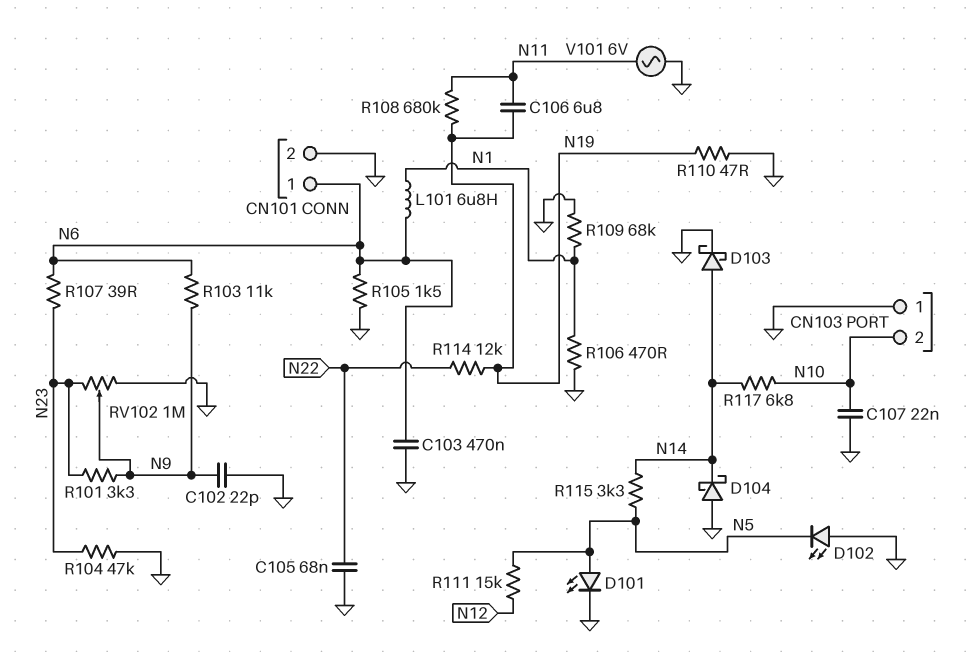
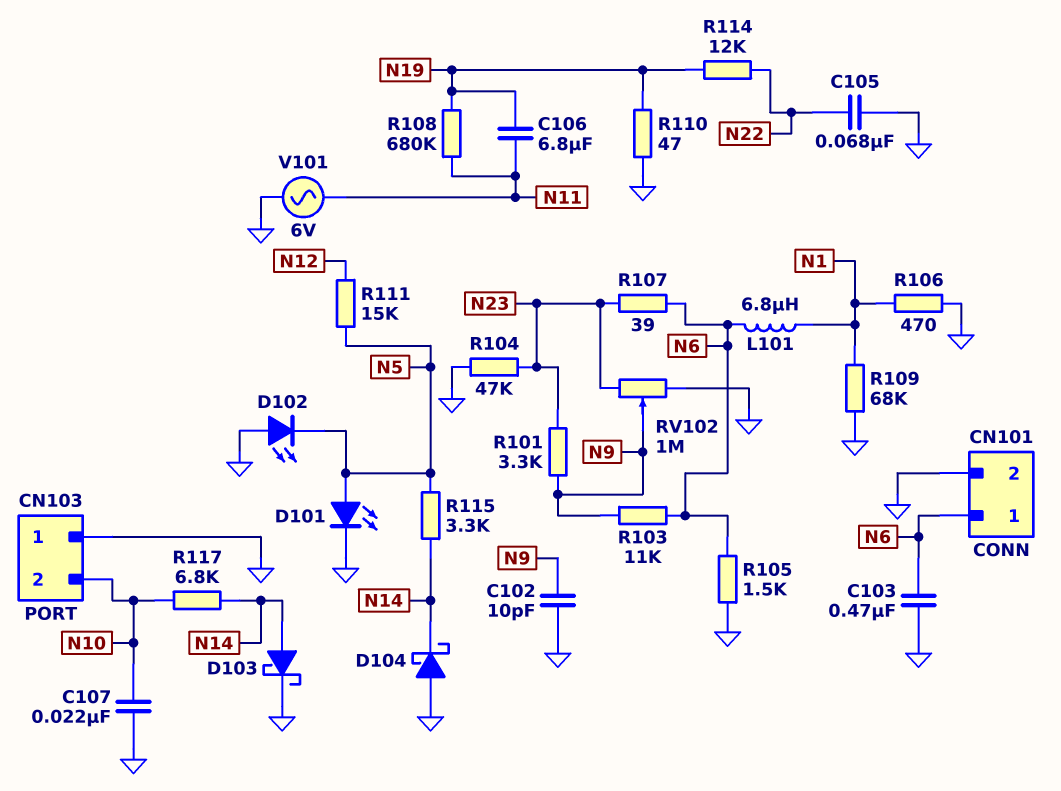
C102: 22pF (GND, N9) -> 10pF (GND, N9)

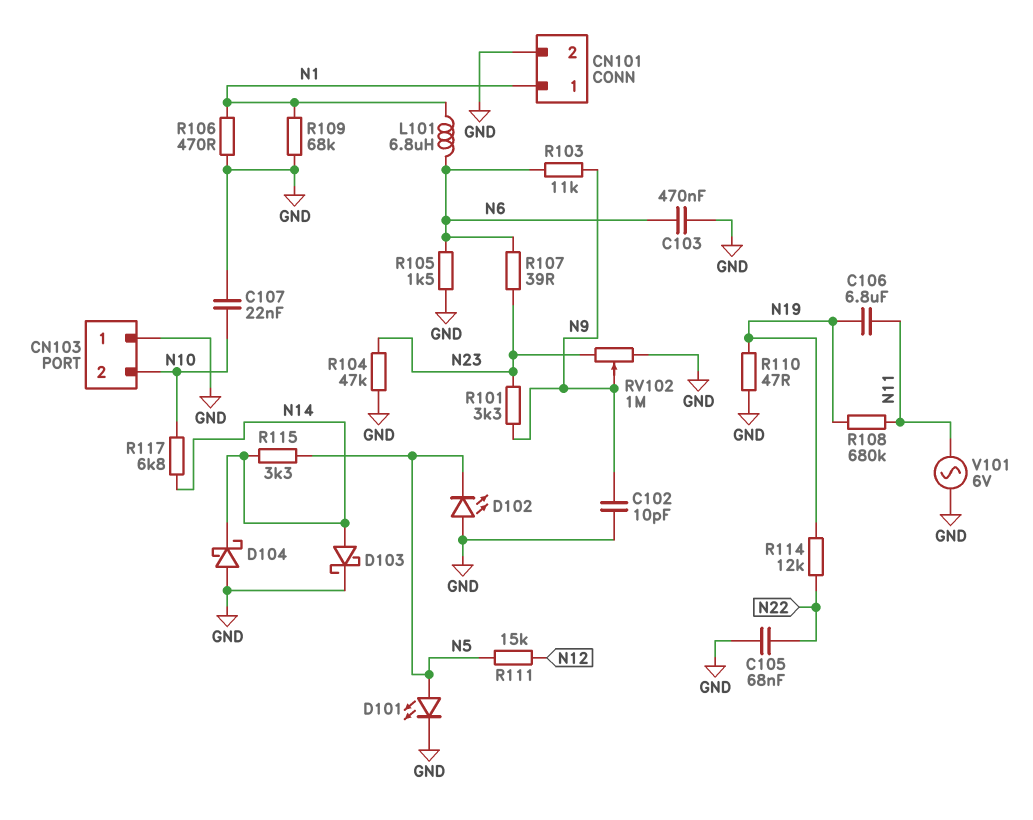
CN101 pin 1: N6 -> N1

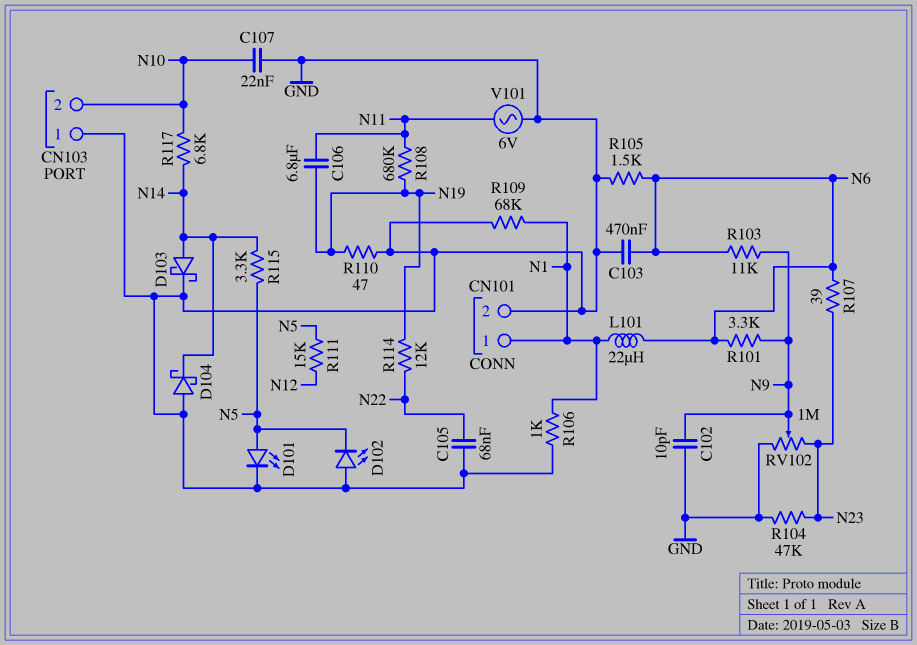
L101: 6.8uH (N1, N6) -> 22uH (N1, N6)
R101: 3.3k (N9, N23) -> 3.3k (N6, N9)
R106: 470 (GND, N1) -> 1k (GND, N1)

